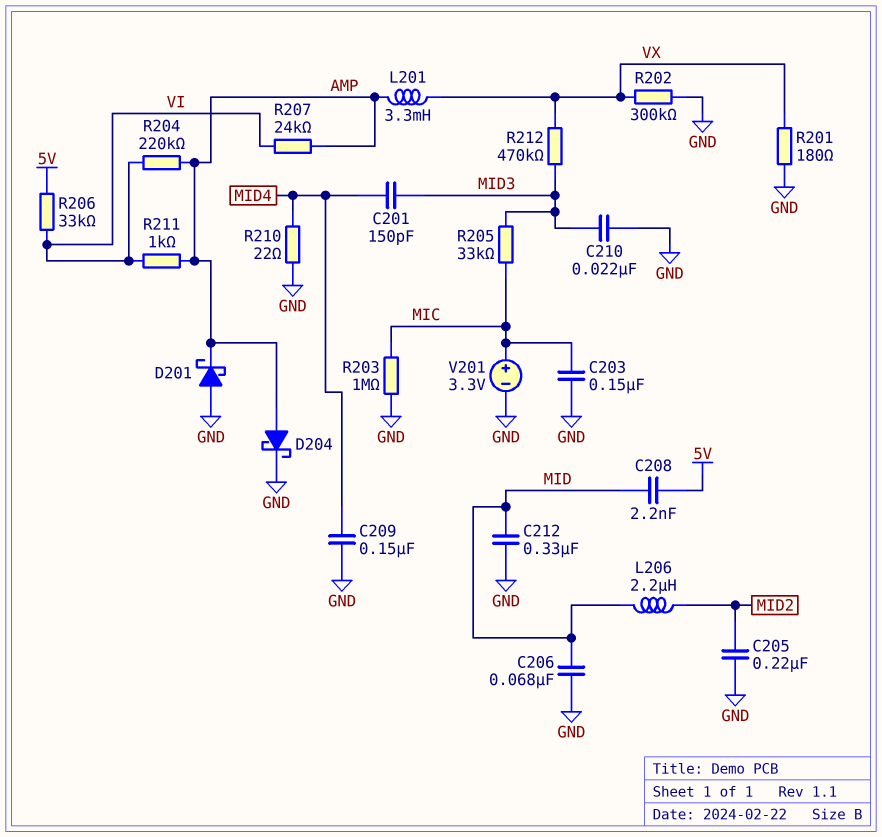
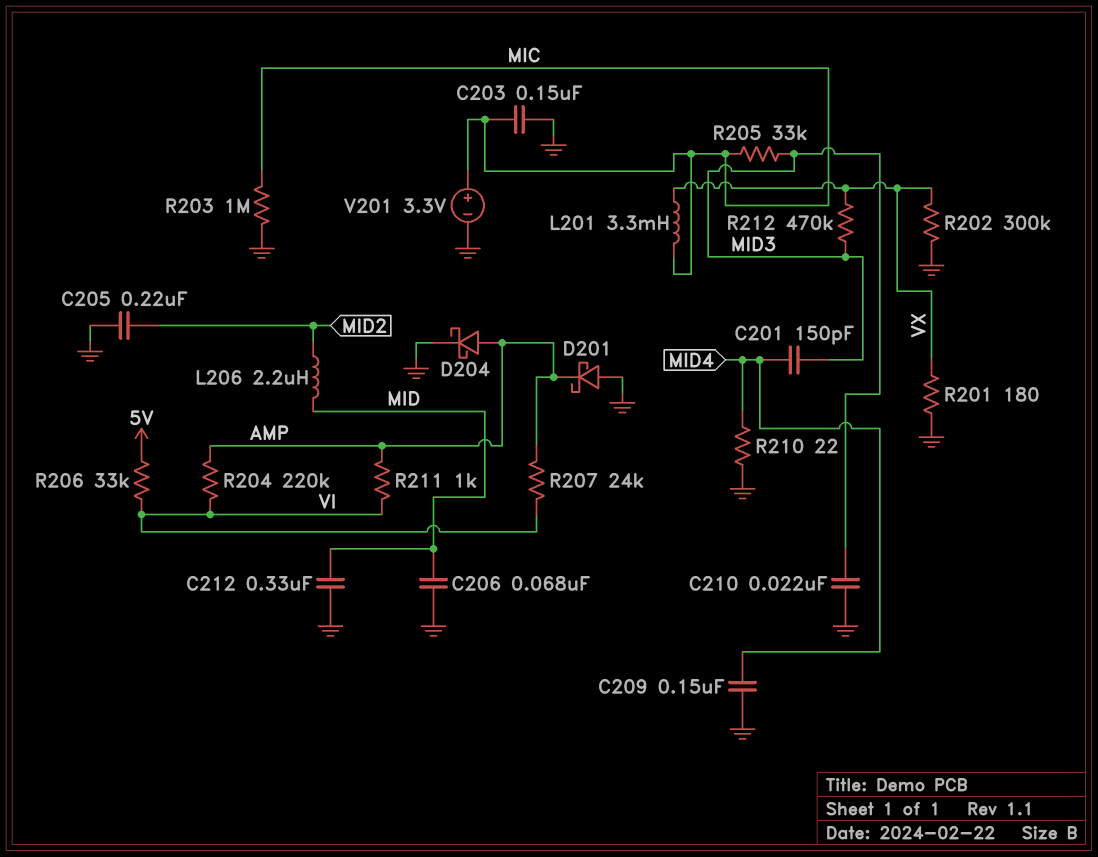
C208: 2.2nF (5V, MID) -> none
L201: 3.3mH (AMP, VX) -> 3.3mH (MIC, VX)

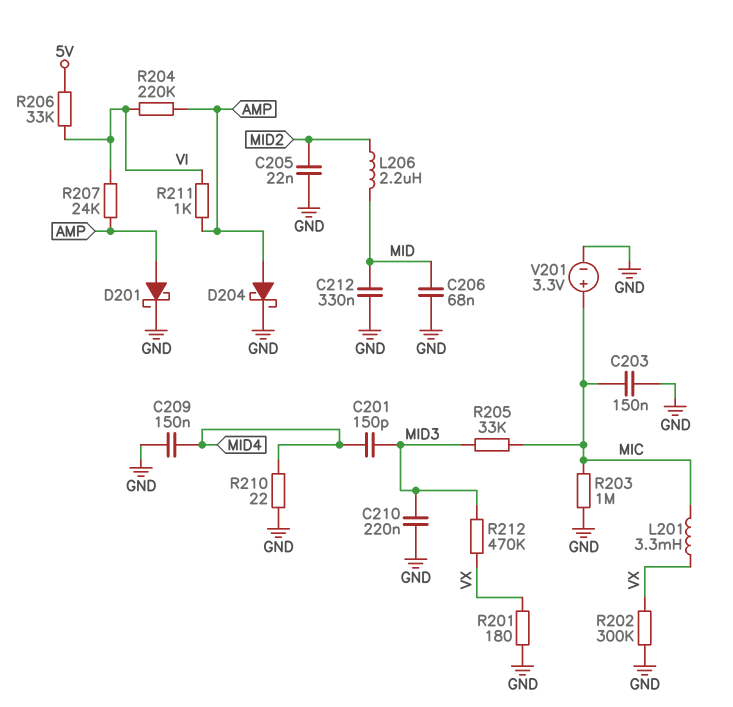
C205: 220nF (GND, MID2) -> 22nF (GND, MID2)
C210: 22nF (GND, MID3) -> 220nF (GND, MID3)
D201: schottky (A GND, K AMP) -> schottky (A AMP, K GND)

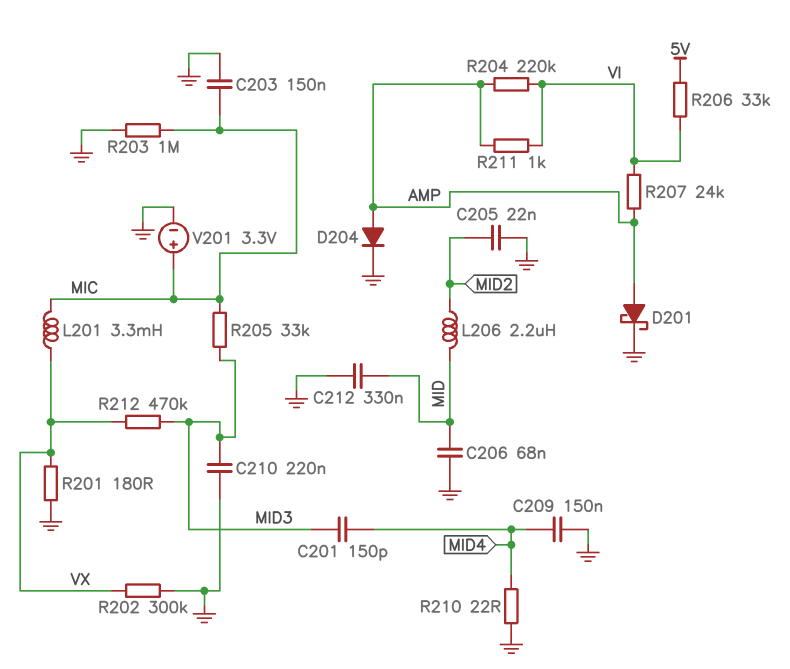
D204: schottky (A AMP, K GND) -> diode (A AMP, K GND)

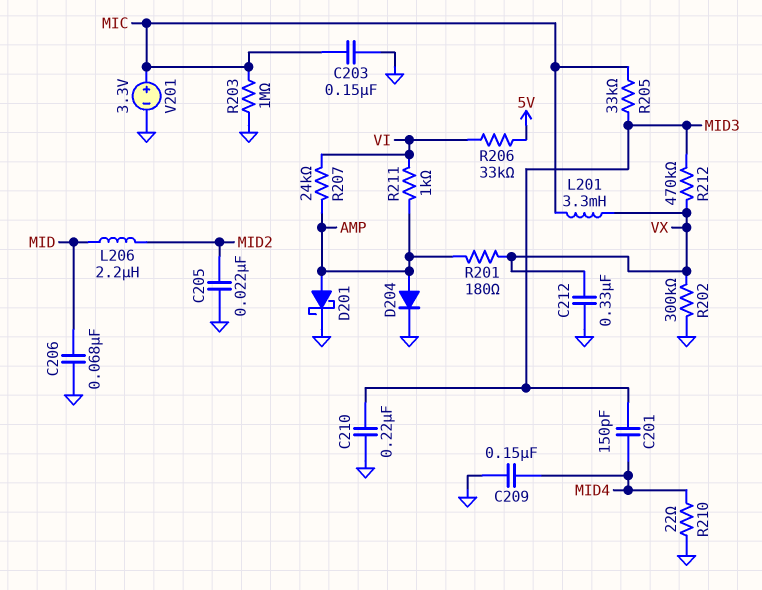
C212: 330nF (GND, MID) -> 330nF (GND, VX)
R201: 180 (GND, VX) -> 180 (AMP, VX)
R204: 220k (AMP, VI) -> none

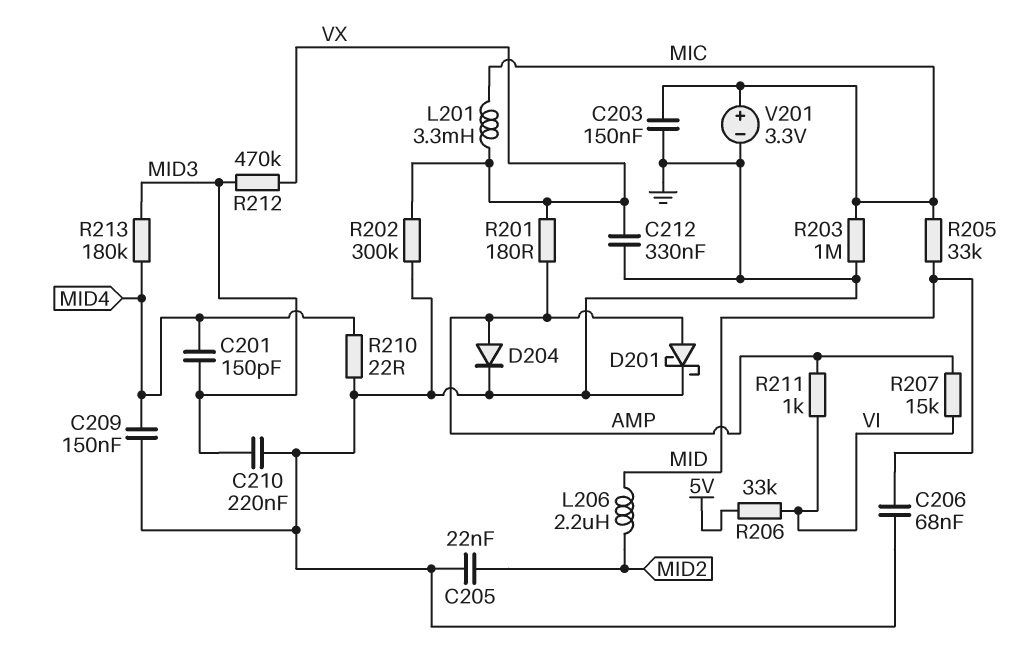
R205: 33k (MIC, MID3) -> 33k (MIC, MID)
R207: 24k (AMP, VI) -> 15k (AMP, VI)
R213: none -> 180k (MID3, MID4)

